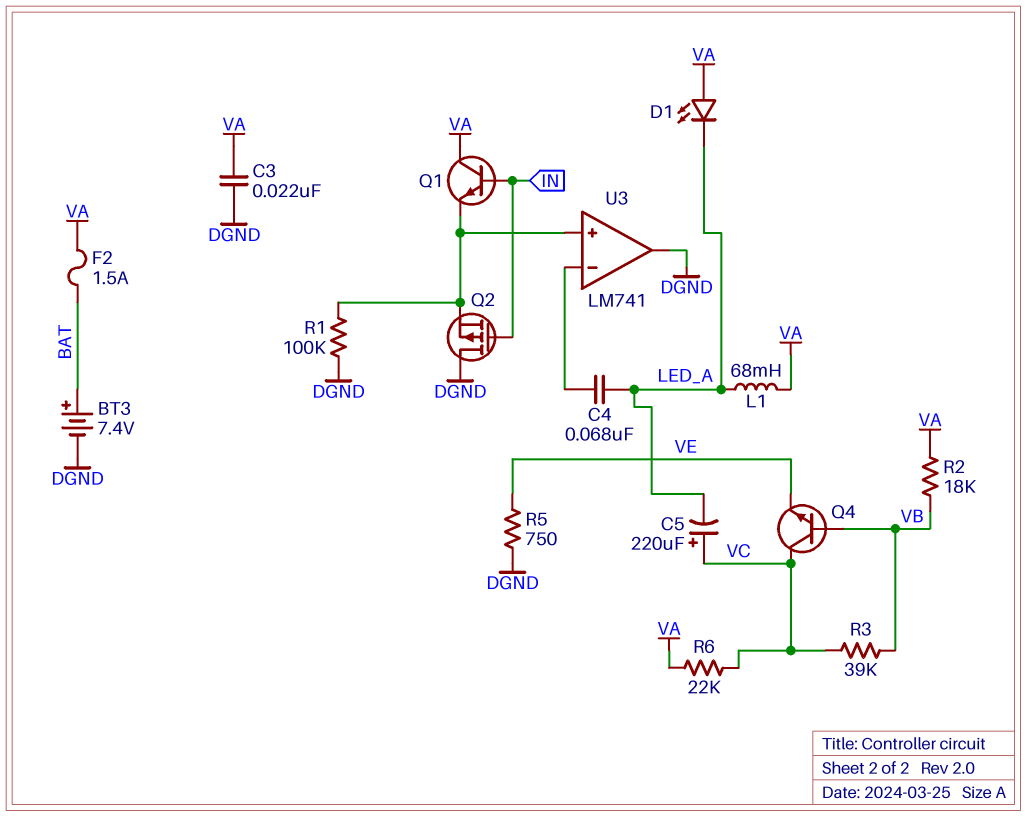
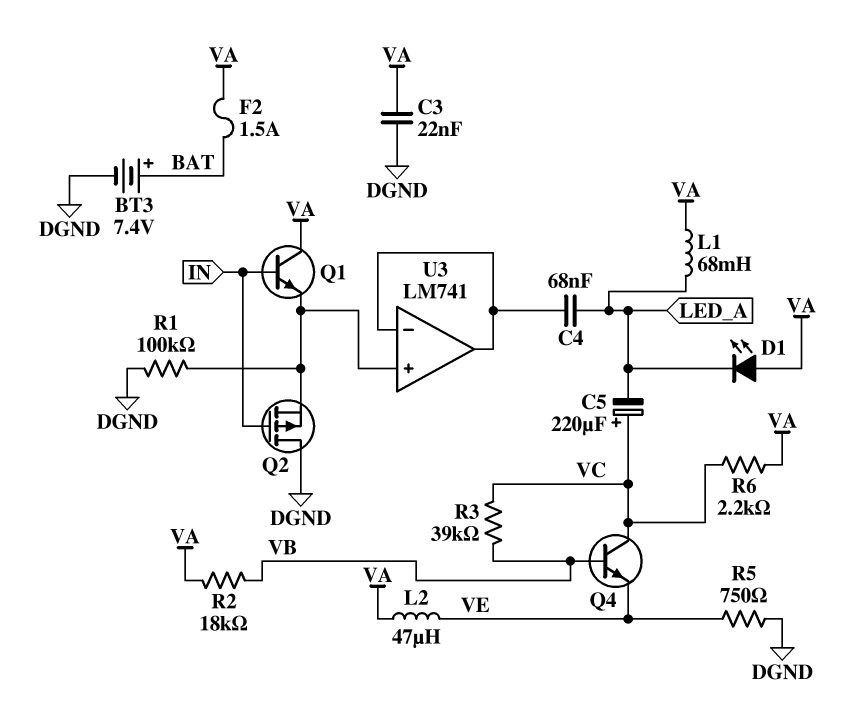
L2: none -> 47uH (VA, VE)
R6: 22k (VA, VC) -> 2.2k (VA, VC)
U3 pin out: DGND -> U3/in-

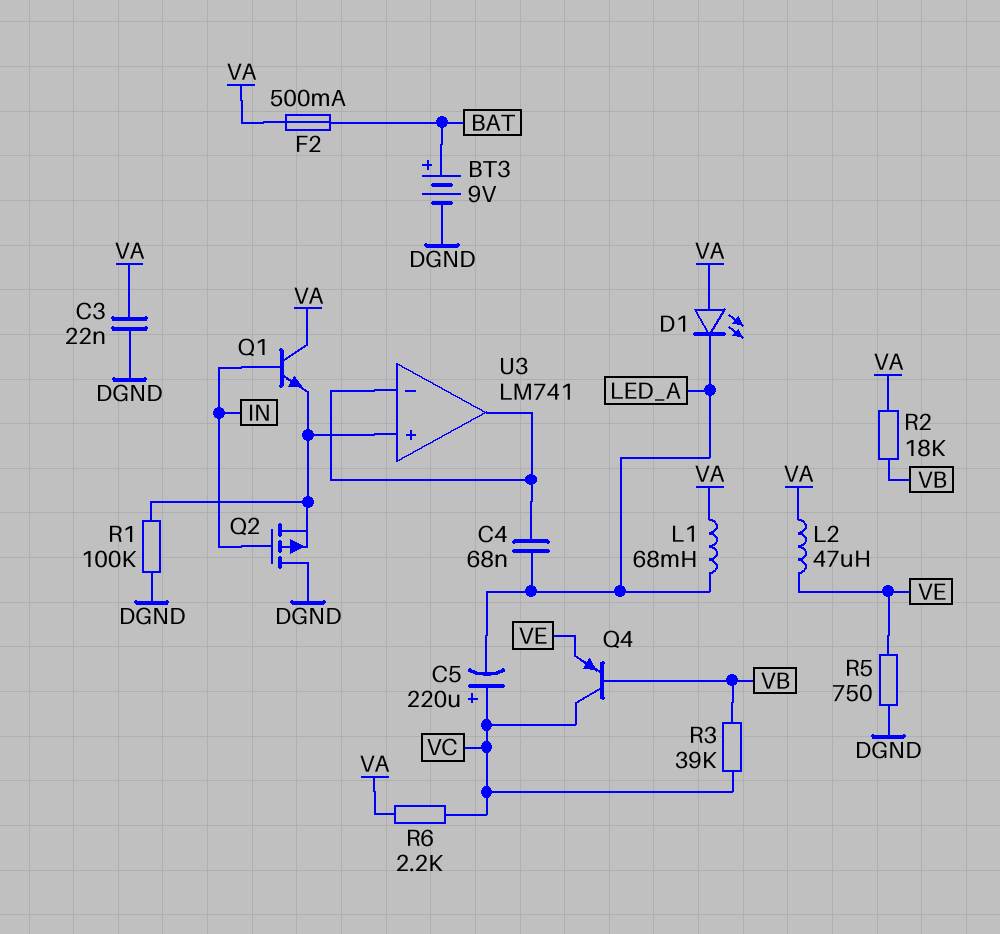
BT3: 7.4V (plus BAT, minus DGND) -> 9V (plus BAT, minus DGND)
F2: 1.5A (BAT, VA) -> 500mA (BAT, VA)
Q4: NPN (B VB, C VC, E VE) -> PNP (B VB, C VC, E VE)

